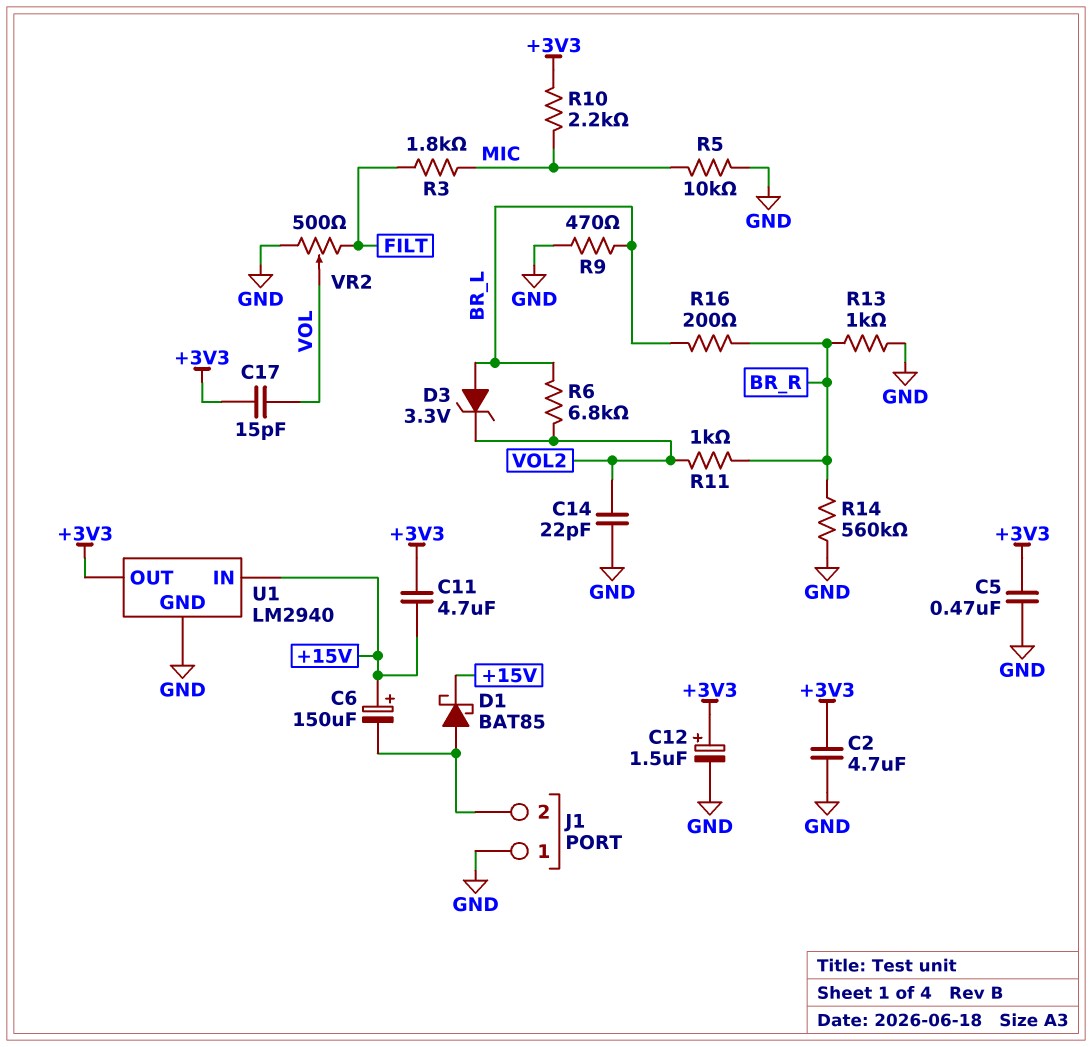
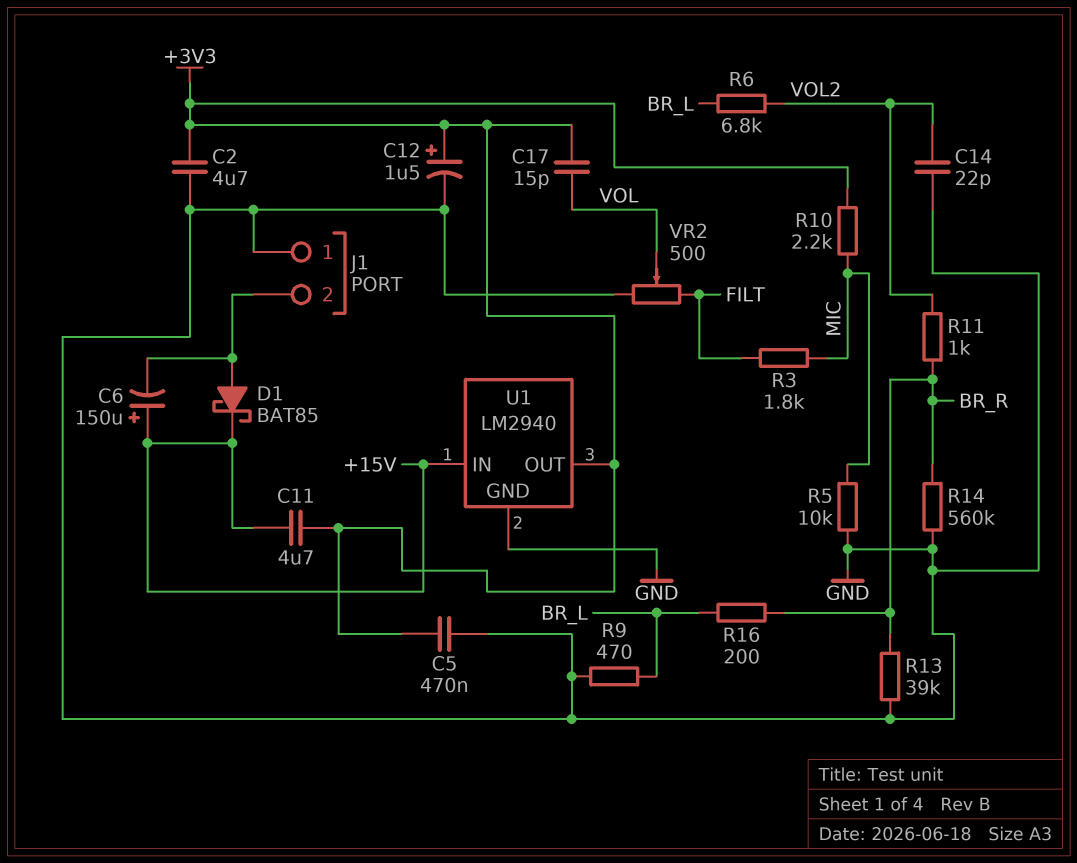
D3: zener 3.3V (A BR_L, K VOL2) -> none
R13: 1k (BR_R, GND) -> 39k (BR_R, GND)

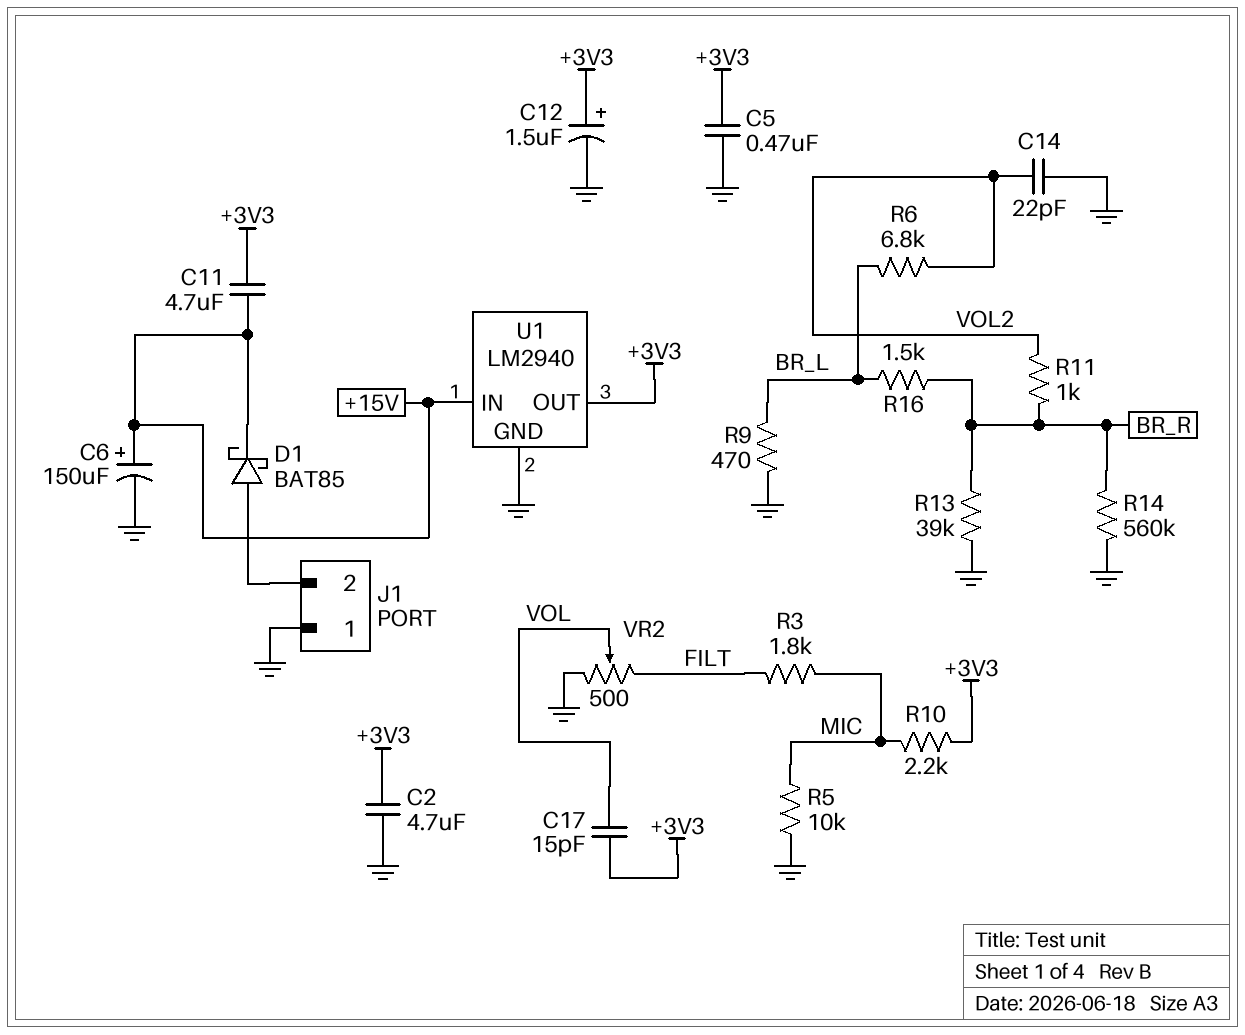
C6: 150uF (plus +15V, minus J1/2) -> 150uF (plus +15V, minus GND)
R16: 200 (BR_L, BR_R) -> 1.5k (BR_L, BR_R)

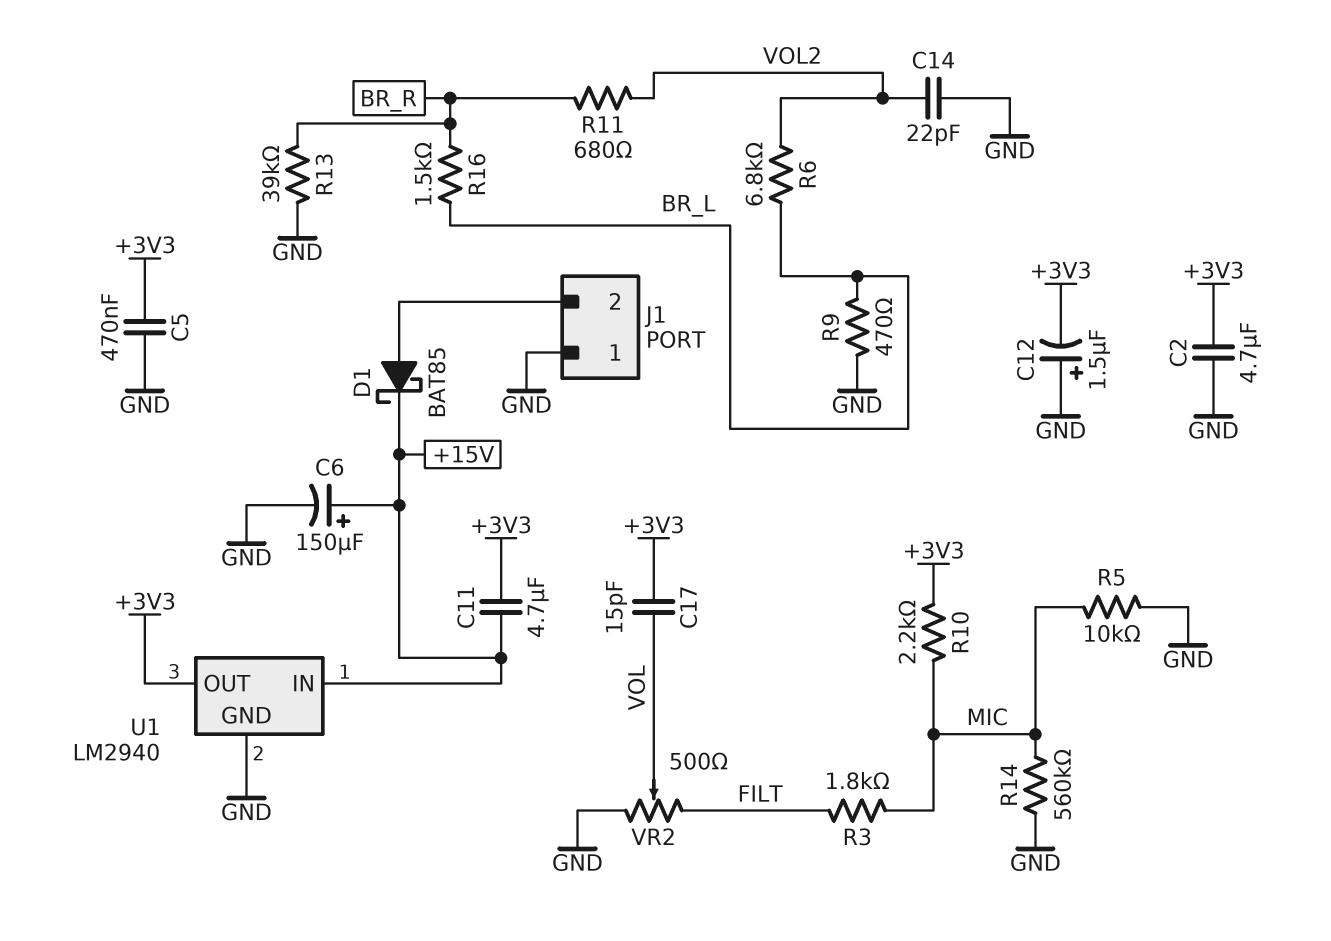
C12: 1.5uF (plus +3V3, minus GND) -> 1.5uF (plus GND, minus +3V3)
R11: 1k (BR_R, VOL2) -> 680 (BR_R, VOL2)
R14: 560k (BR_R, GND) -> 560k (GND, MIC)

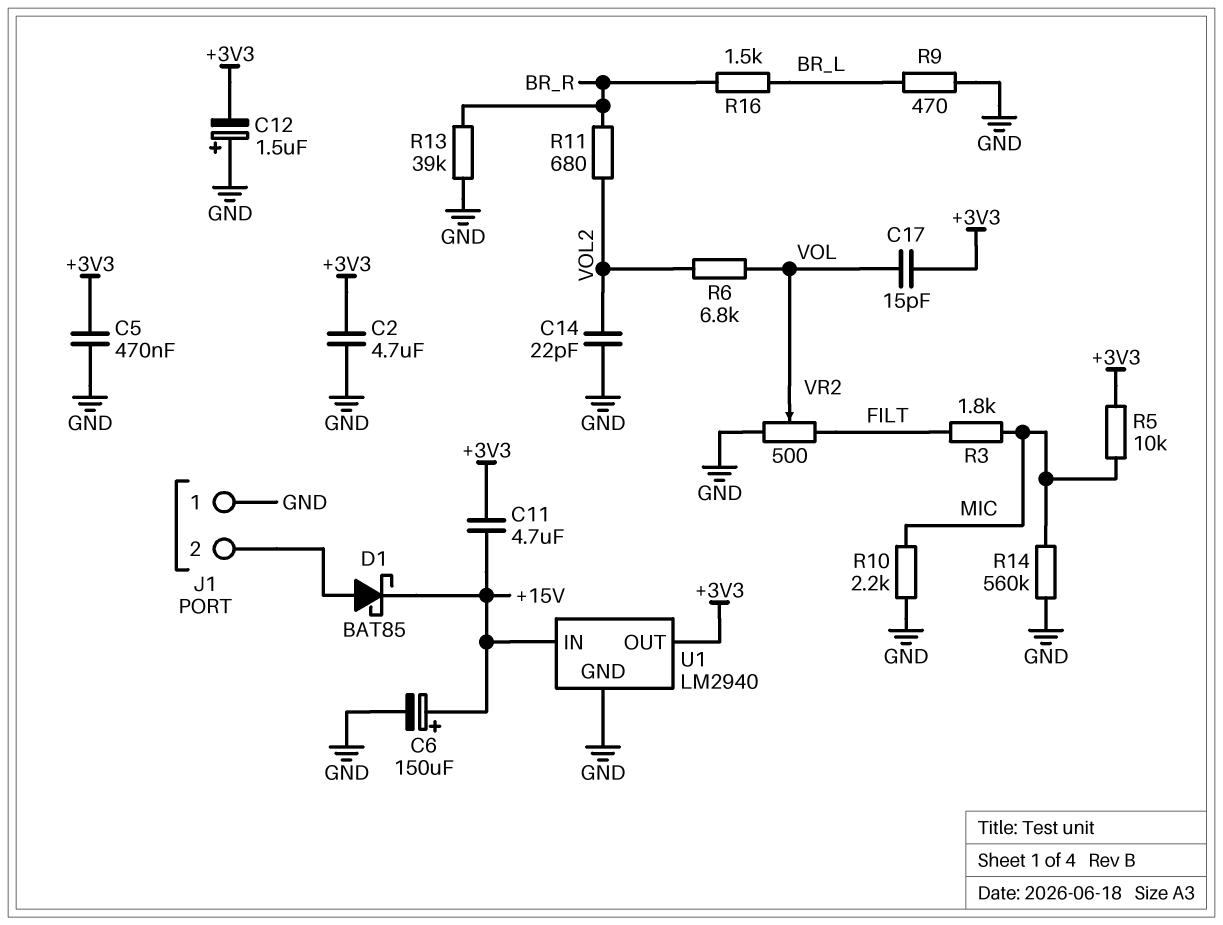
R5: 10k (GND, MIC) -> 10k (+3V3, MIC)
R6: 6.8k (BR_L, VOL2) -> 6.8k (VOL, VOL2)
R10: 2.2k (+3V3, MIC) -> 2.2k (GND, MIC)

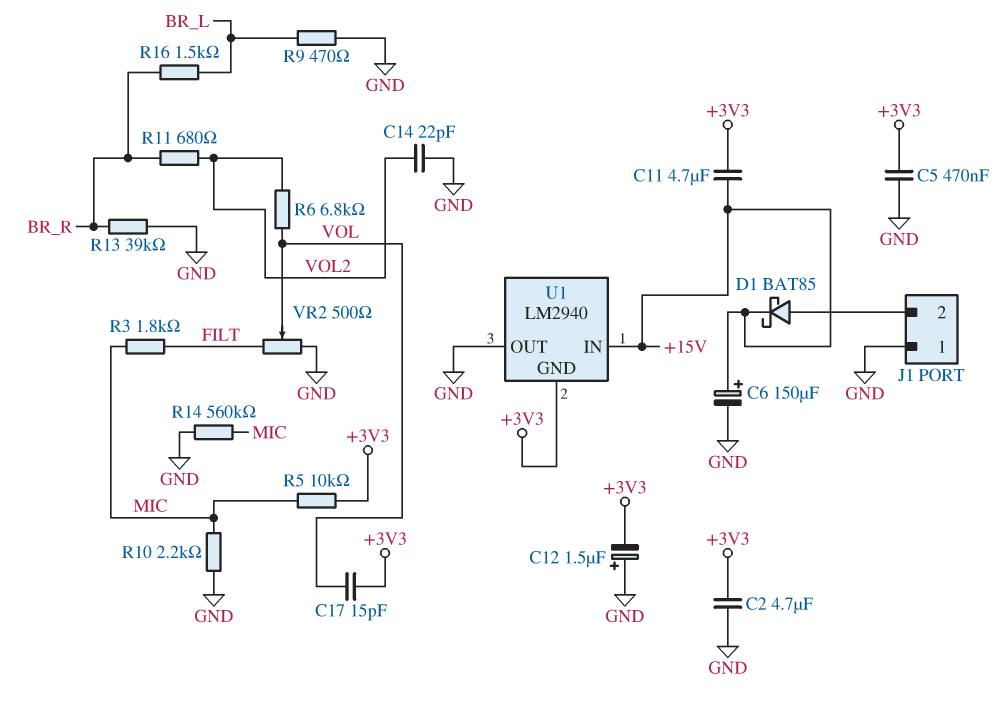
U1 pin GND: GND -> +3V3
U1 pin OUT: +3V3 -> GND

